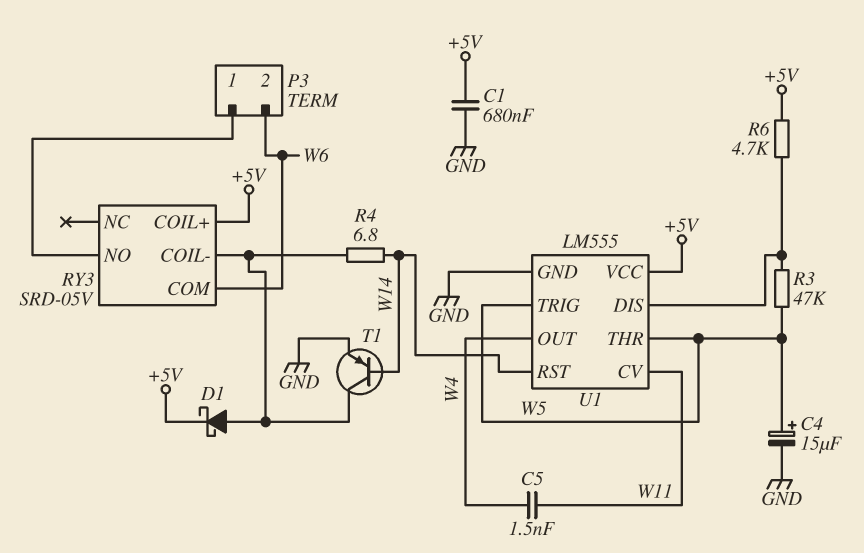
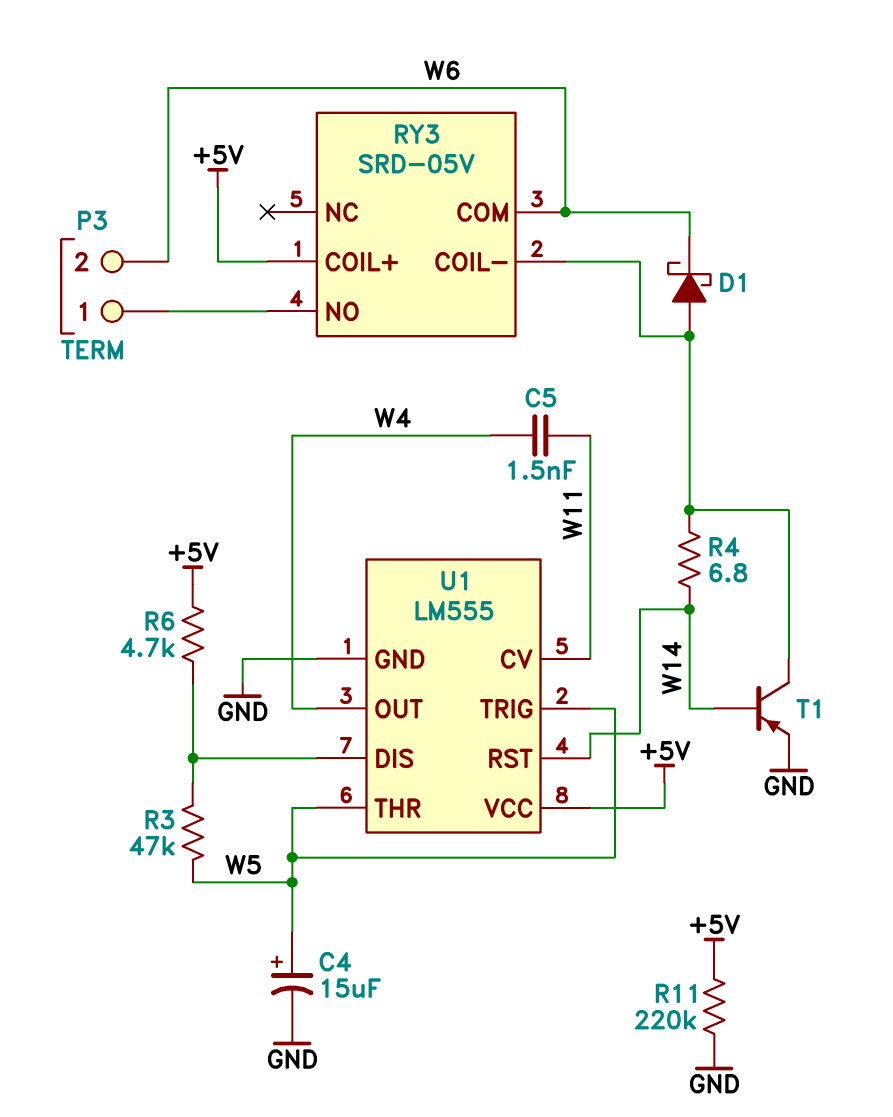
C1: 680nF (+5V, GND) -> none
D1: schottky (A RY3/COIL-, K +5V) -> schottky (A RY3/COIL-, K W6)
R11: none -> 220k (+5V, GND)

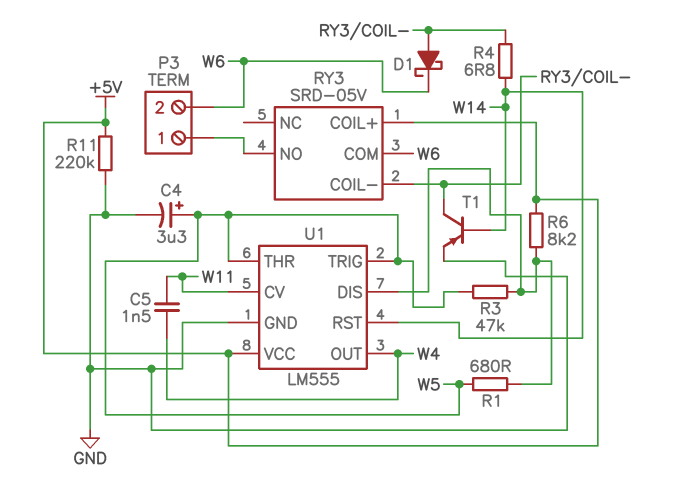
C4: 15uF (plus W5, minus GND) -> 3.3uF (plus W5, minus GND)
R1: none -> 680 (U1/DIS, W5)
R6: 4.7k (+5V, U1/DIS) -> 8.2k (+5V, U1/DIS)

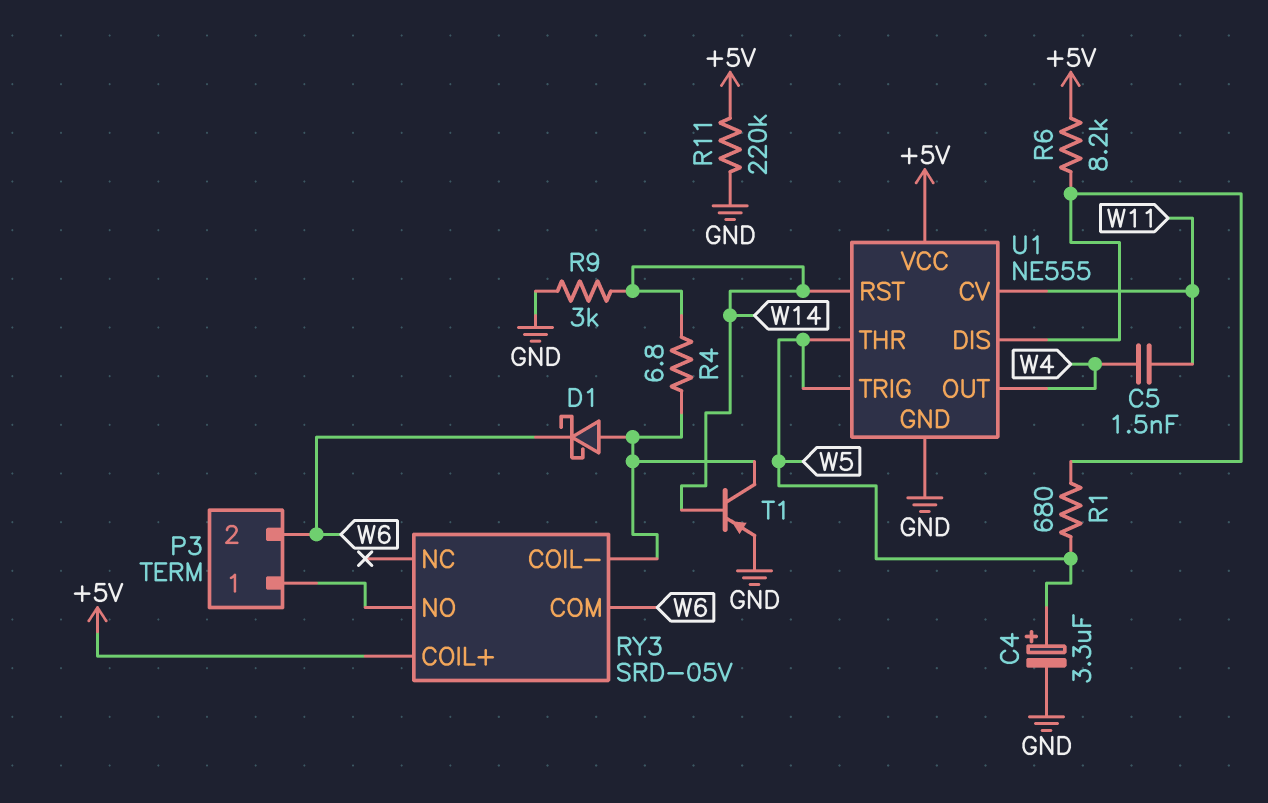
R3: 47k (U1/DIS, W5) -> none
R9: none -> 3k (GND, W14)
U1: LM555 -> NE555

